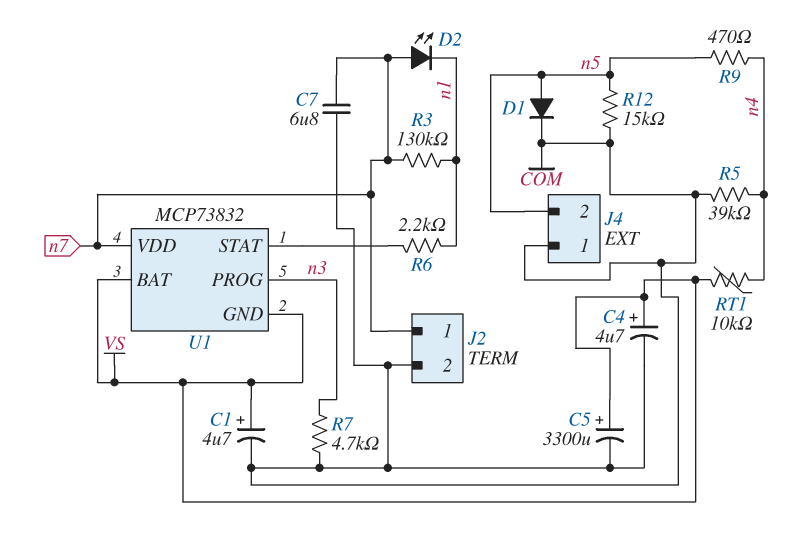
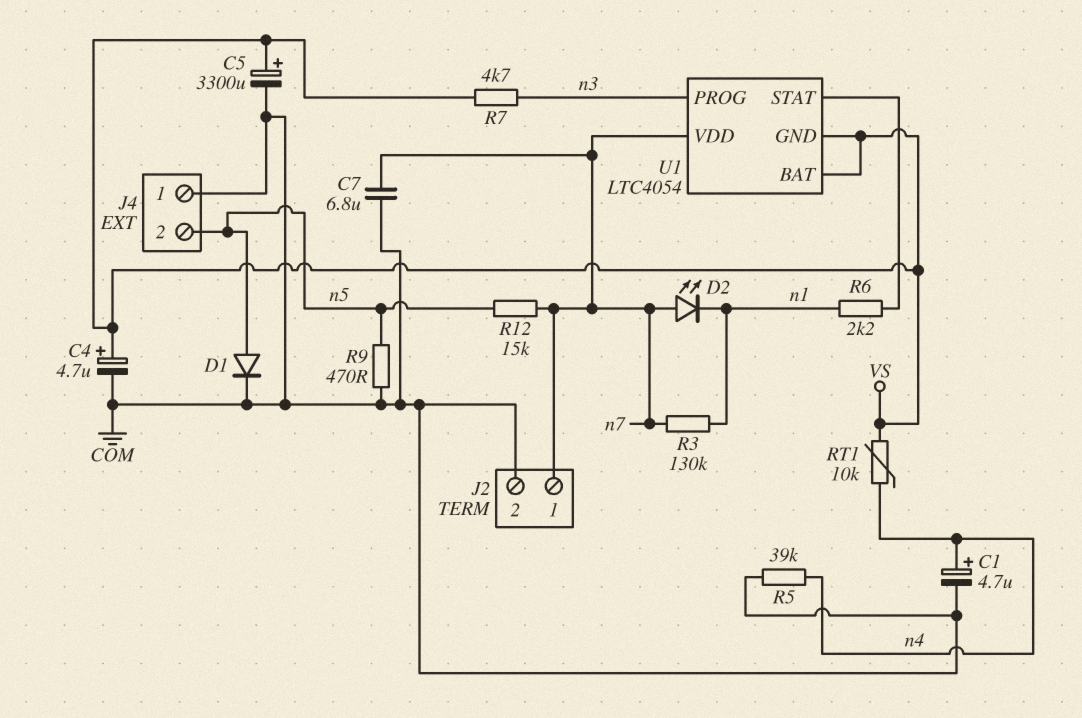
C1: 4.7uF (plus VS, minus COM) -> 4.7uF (plus n4, minus COM)
R7: 4.7k (COM, n3) -> 4.7k (VS, n3)
R9: 470 (n4, n5) -> 470 (COM, n5)
R12: 15k (COM, n5) -> 15k (n5, n7)
U1: MCP73832 -> LTC4054

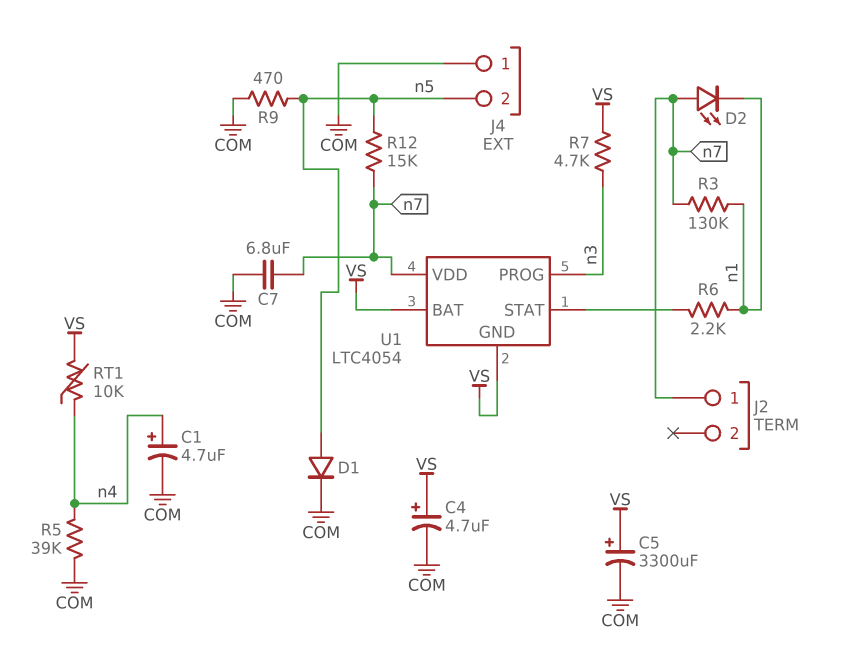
J2 pin 2: COM -> none

